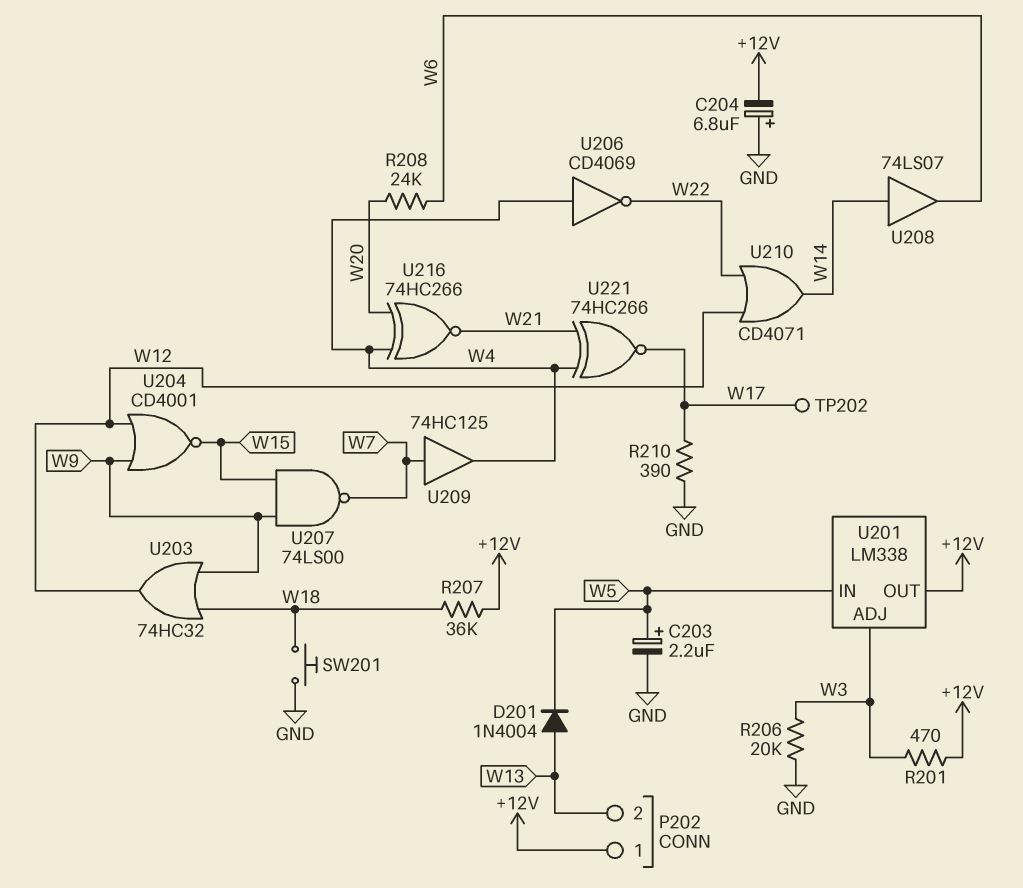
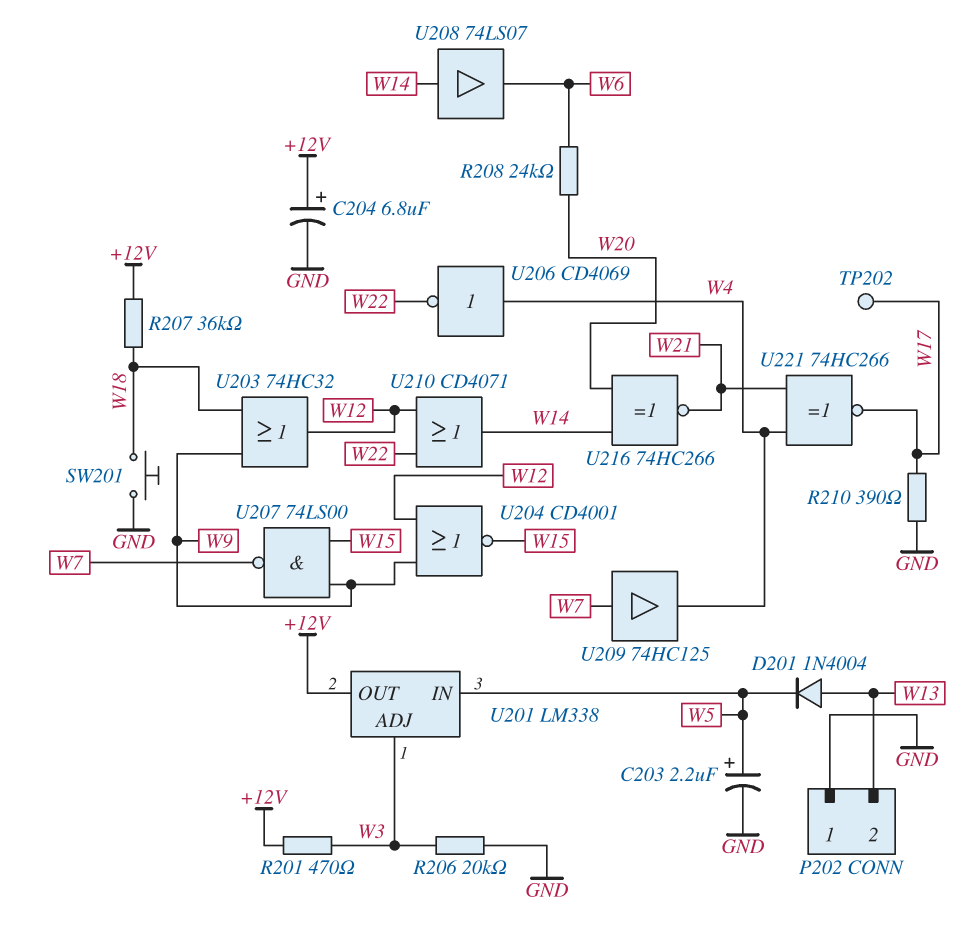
C204: 6.8uF (plus GND, minus +12V) -> 6.8uF (plus +12V, minus GND)
P202 pin 1: +12V -> GND
U216: XNOR 74HC266 (in W4, in W20, out W21) -> XNOR 74HC266 (in W14, in W20, out W21)

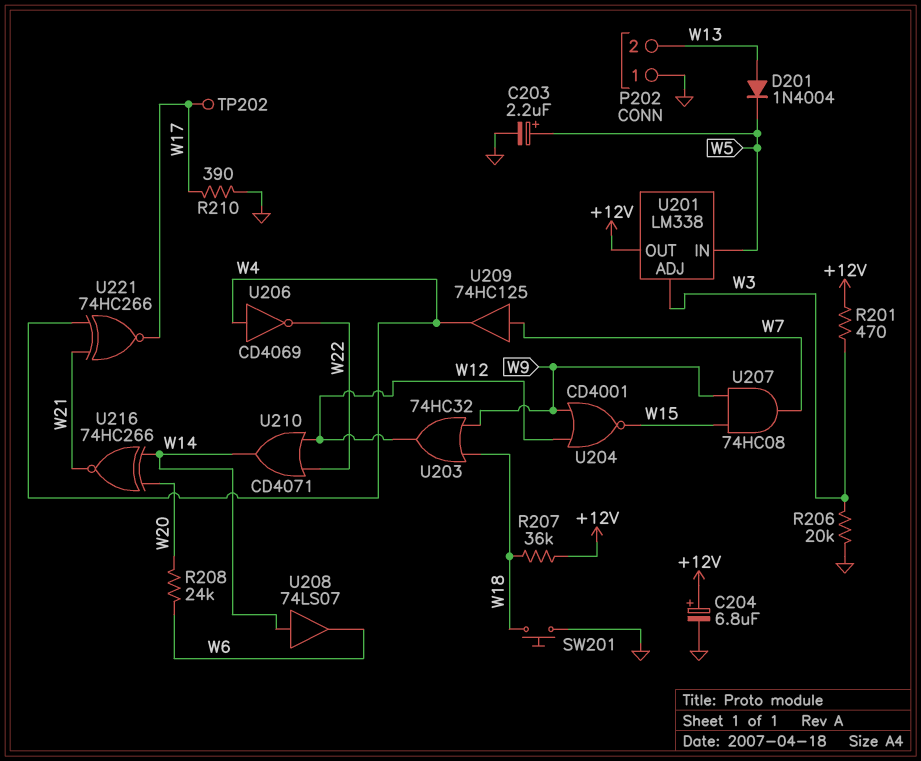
U207: NAND 74LS00 (in W9, in W15, out W7) -> AND 74HC08 (in W9, in W15, out W7)

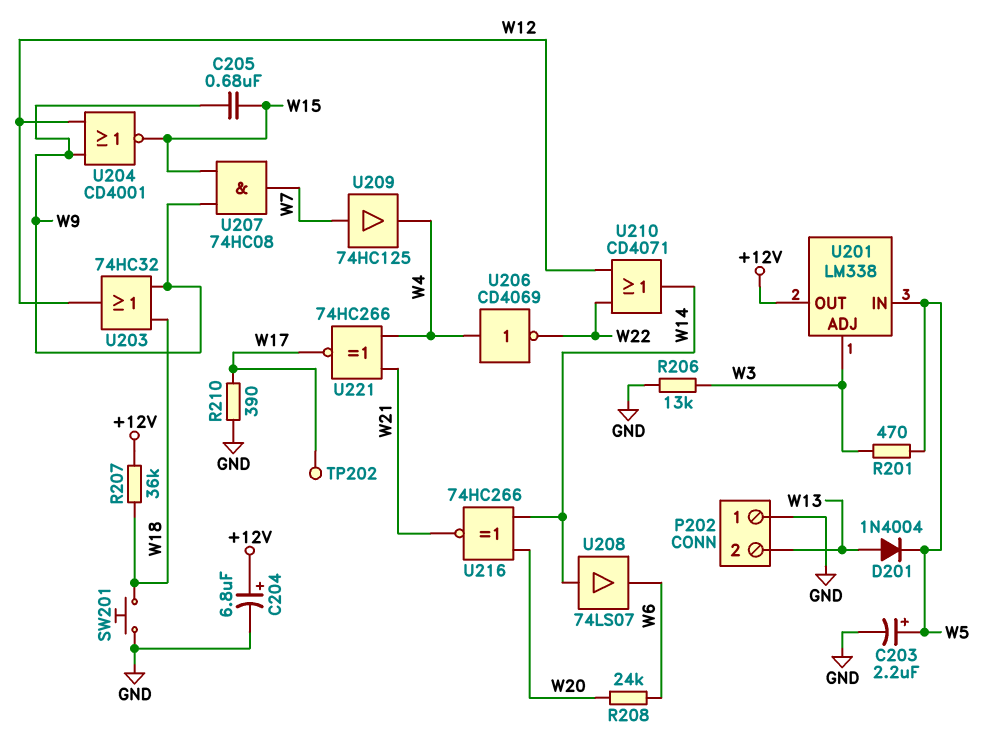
C205: none -> 680nF (W9, W15)
R201: 470 (+12V, W3) -> 470 (W3, W5)
R206: 20k (GND, W3) -> 13k (GND, W3)

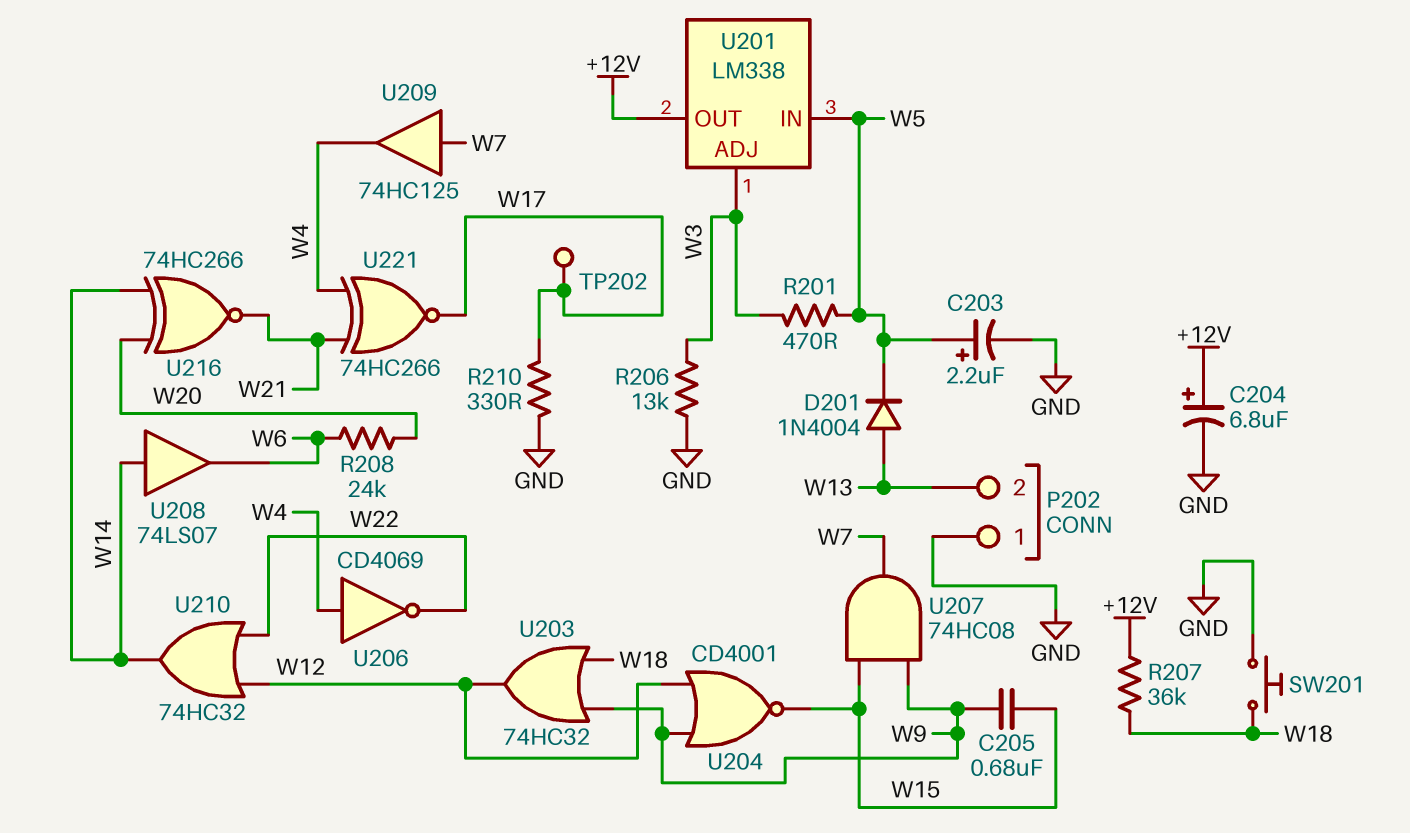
R210: 390 (GND, W17) -> 330 (GND, W17)
U210: OR CD4071 (in W12, in W22, out W14) -> OR 74HC32 (in W12, in W22, out W14)

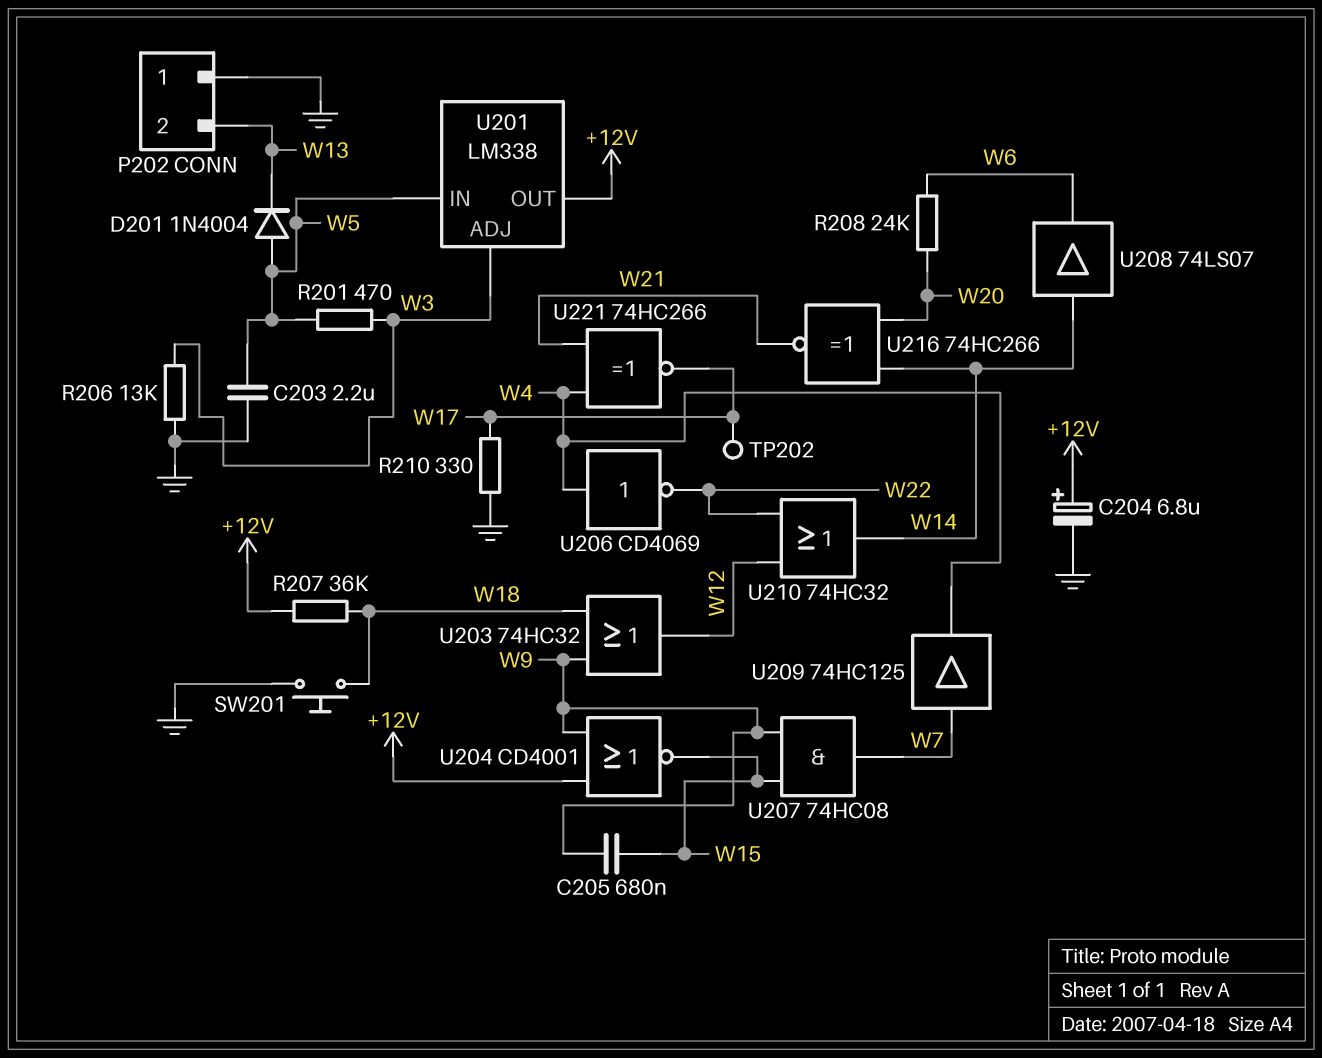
C203: 2.2uF (plus W5, minus GND) -> 2.2uF (GND, W5)
D201: diode 1N4004 (A W13, K W5) -> diode 1N4004 (A W5, K W13)
U204: NOR CD4001 (in W9, in W12, out W15) -> NOR CD4001 (in +12V, in W9, out W15)

